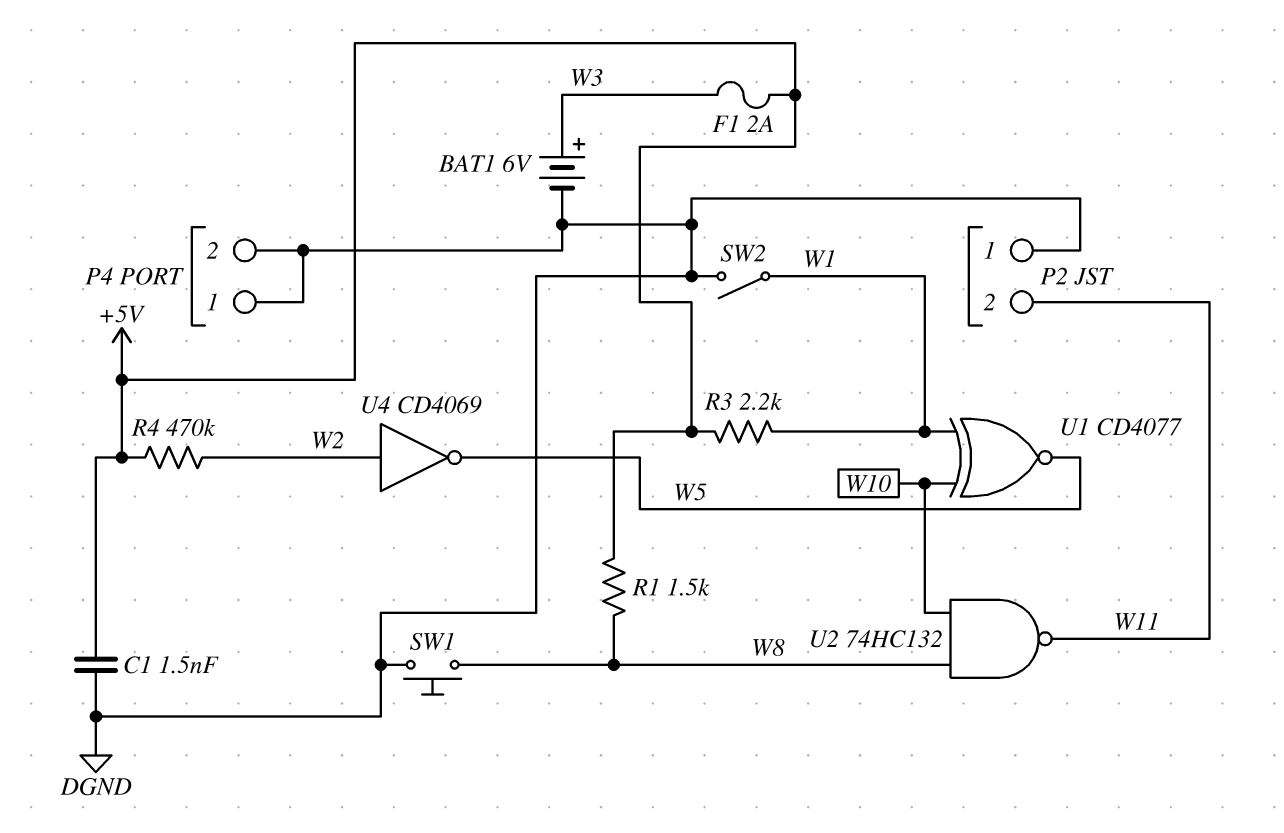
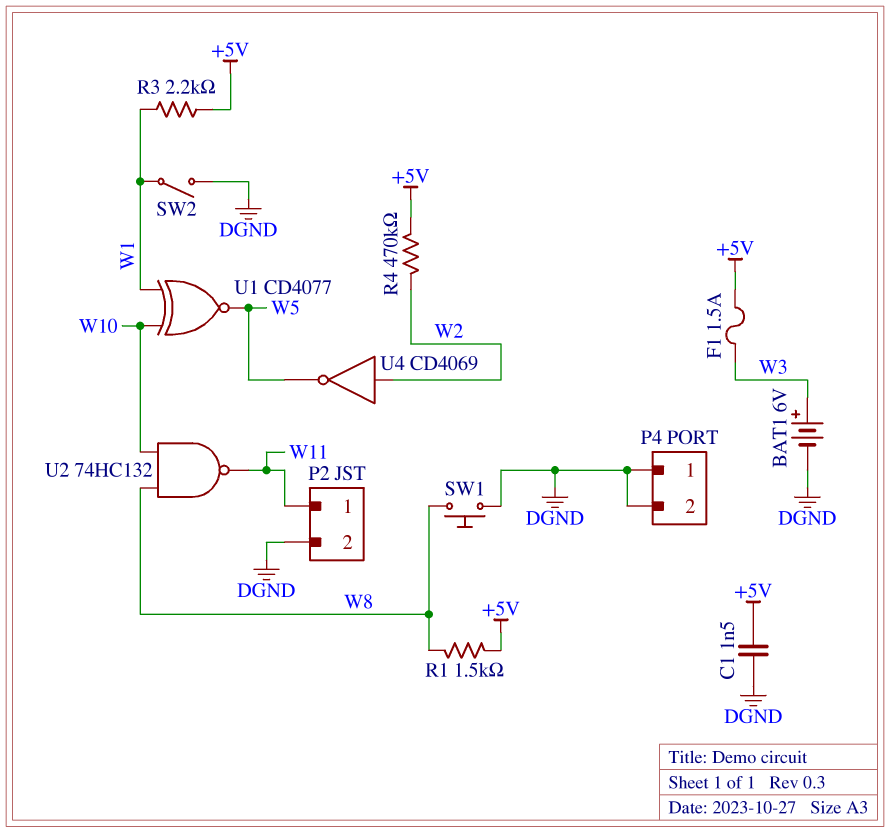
F1: 2A (+5V, W3) -> 1.5A (+5V, W3)
P2 pin 1: DGND -> W11
P2 pin 2: W11 -> DGND

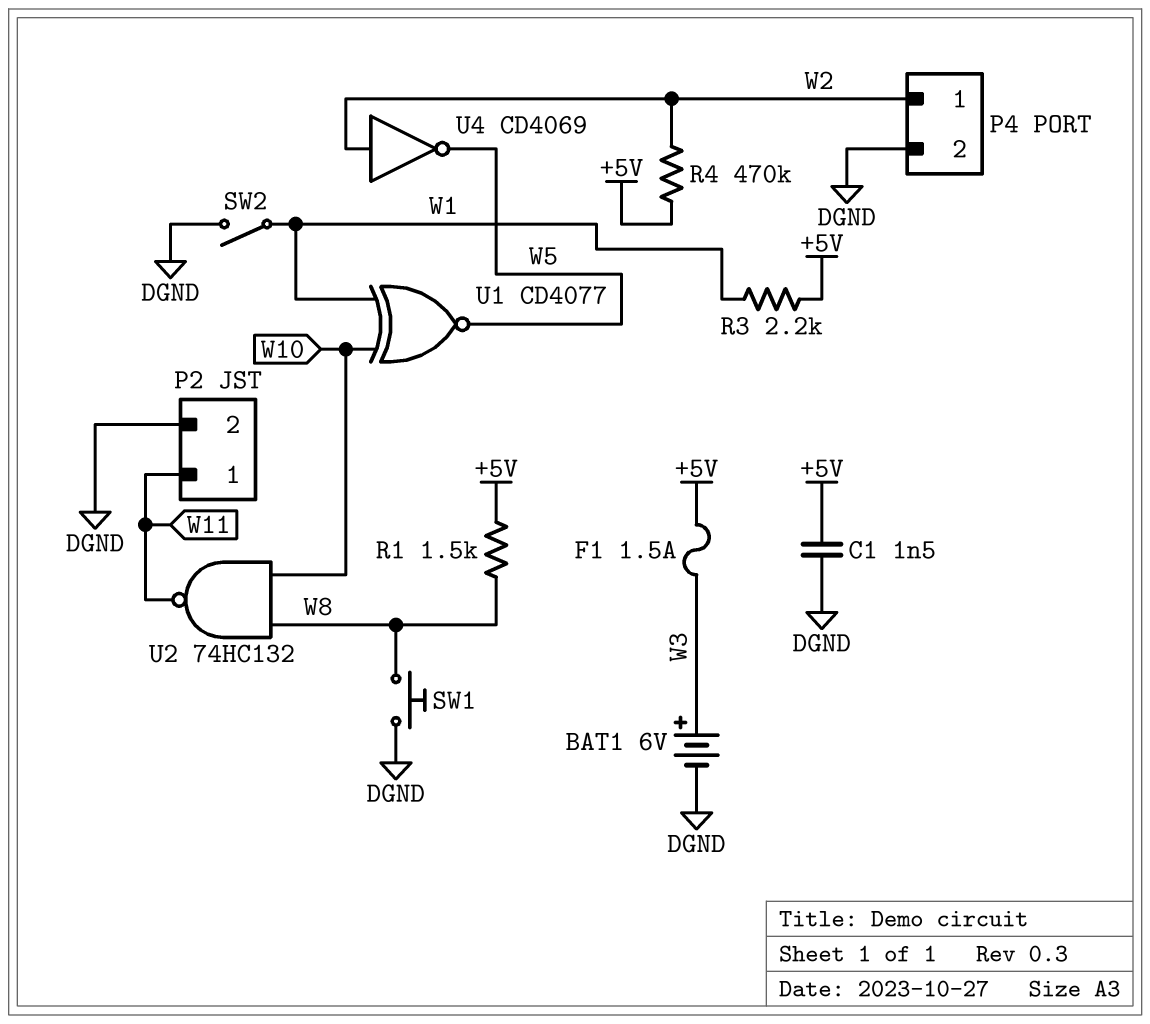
P4 pin 1: DGND -> W2

